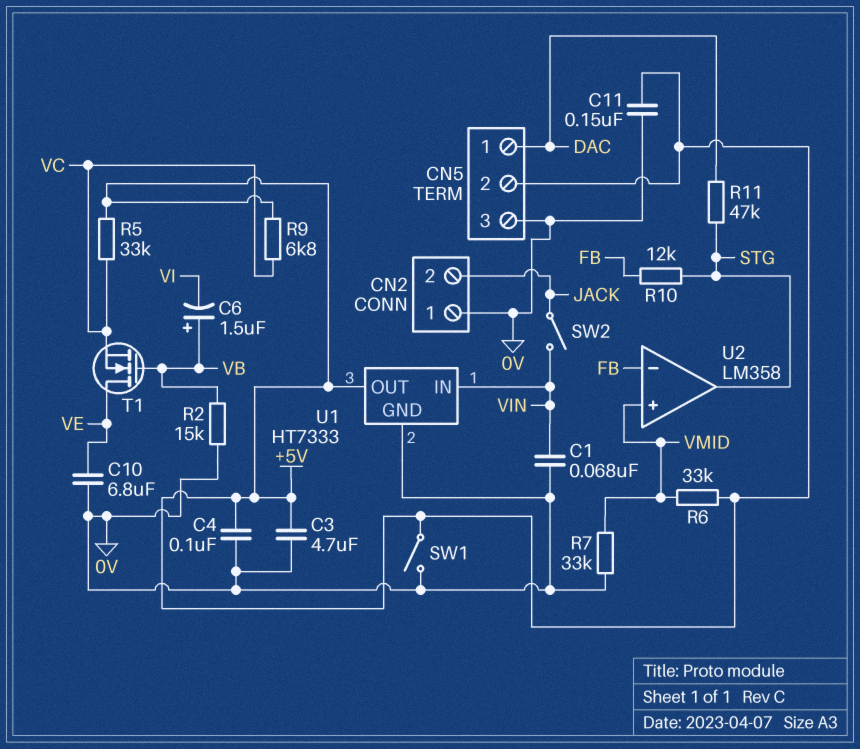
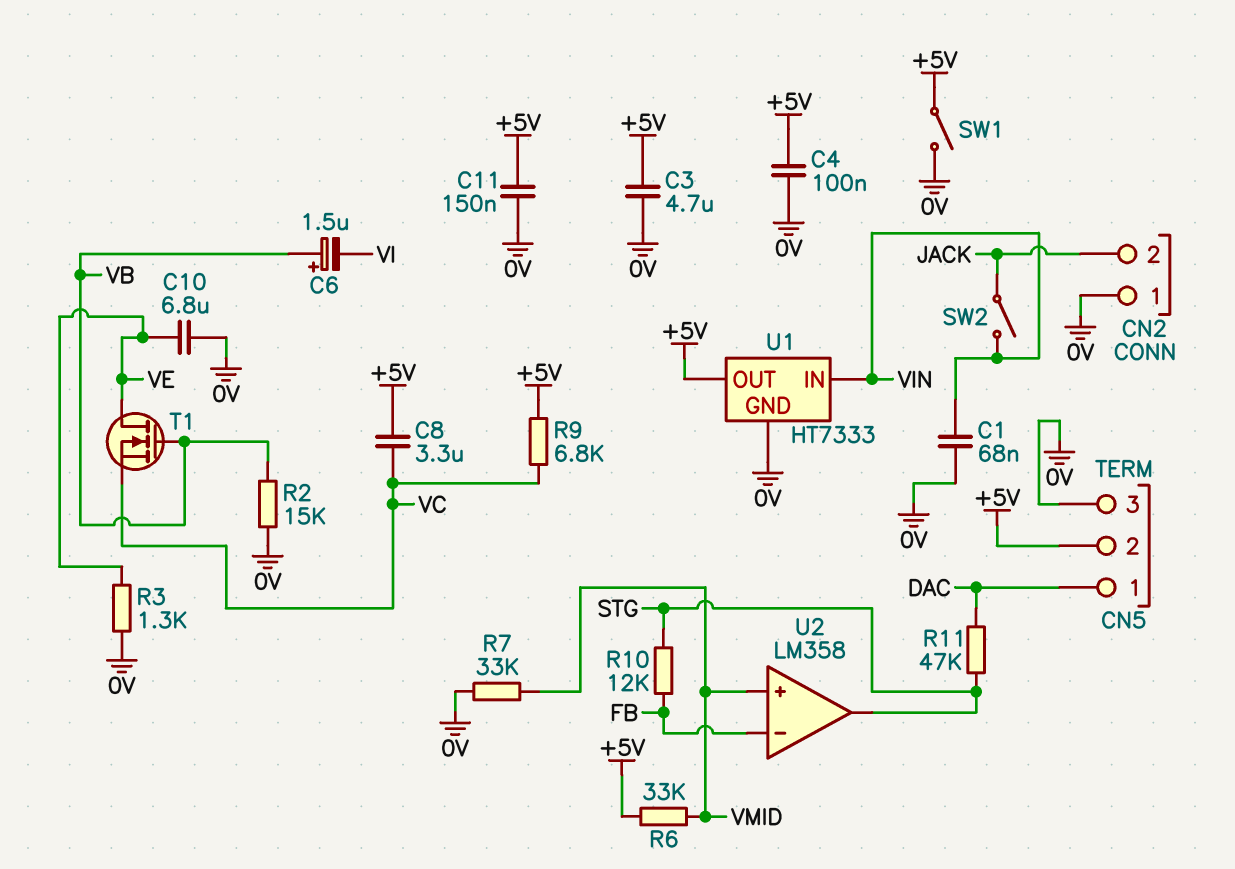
C8: none -> 3.3uF (+5V, VC)
R3: none -> 1.3k (0V, VE)
R5: 33k (+5V, VC) -> none

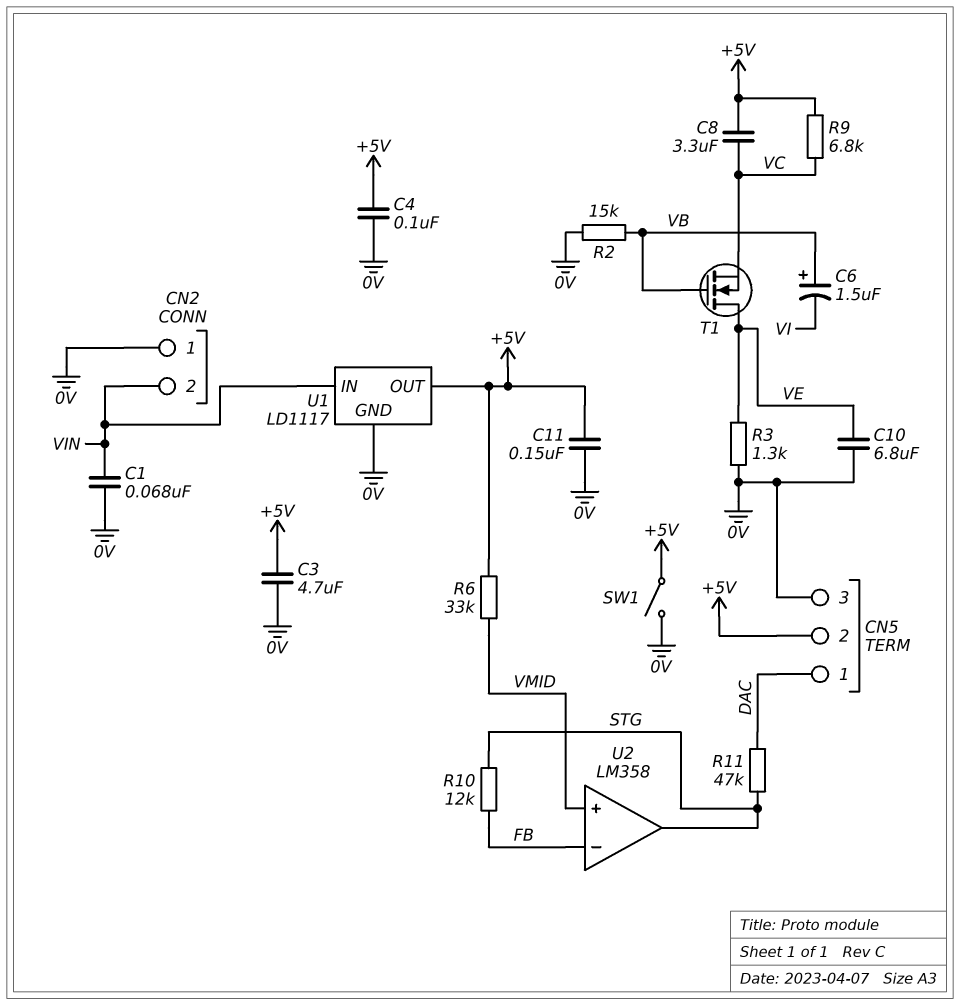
CN2 pin 2: JACK -> VIN
R7: 33k (0V, VMID) -> none
SW2: switch (JACK, VIN) -> none
U1: HT7333 -> LD1117

